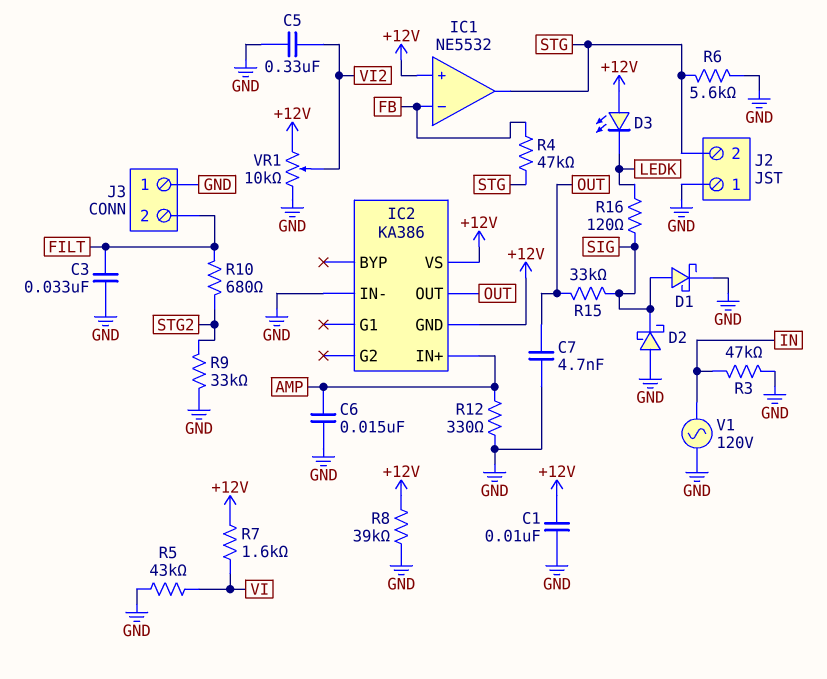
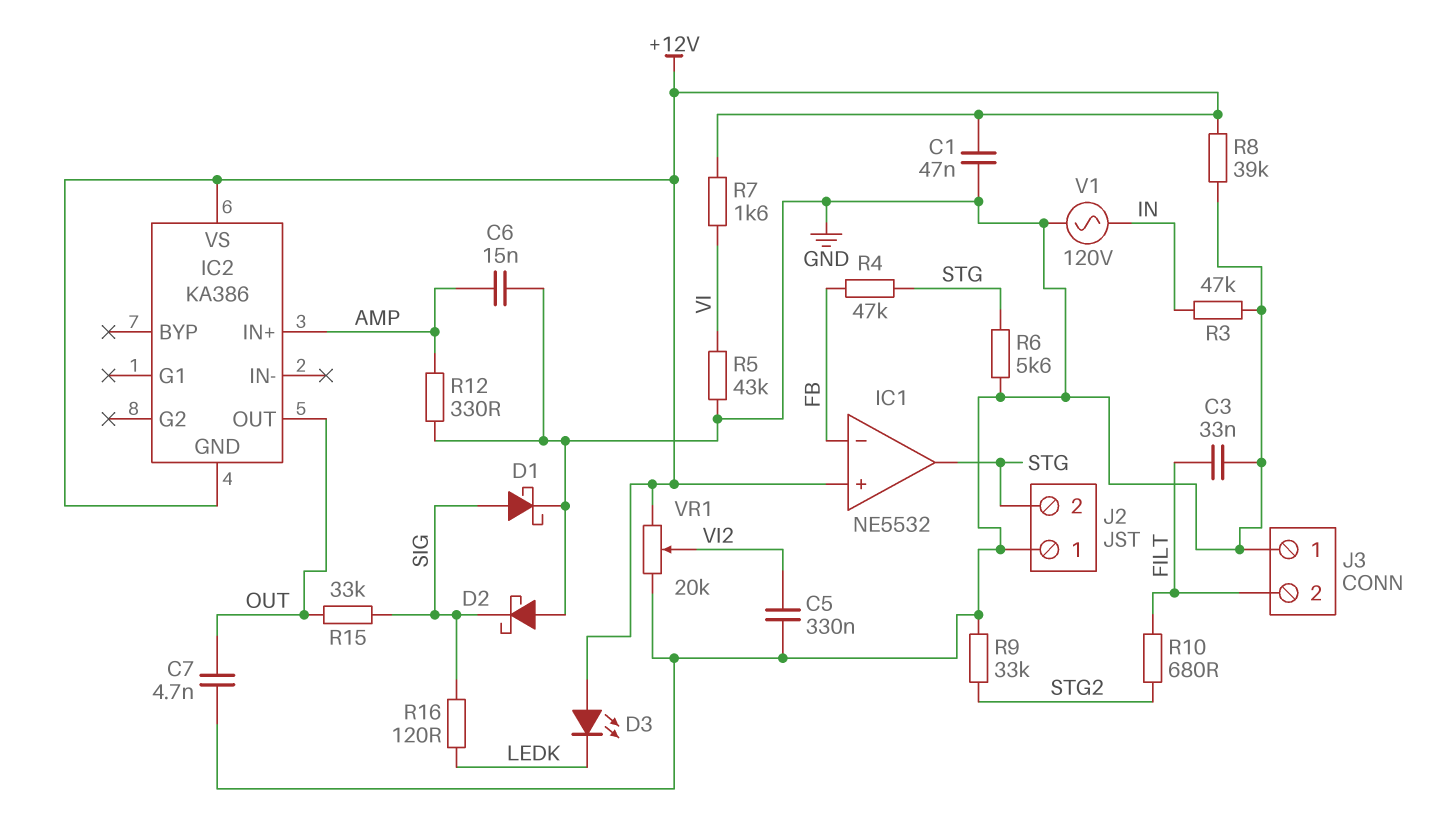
C1: 10nF (+12V, GND) -> 47nF (+12V, GND)
IC2 pin IN-: GND -> none
VR1: 10k (+12V, GND, wiper VI2) -> 20k (+12V, GND, wiper VI2)

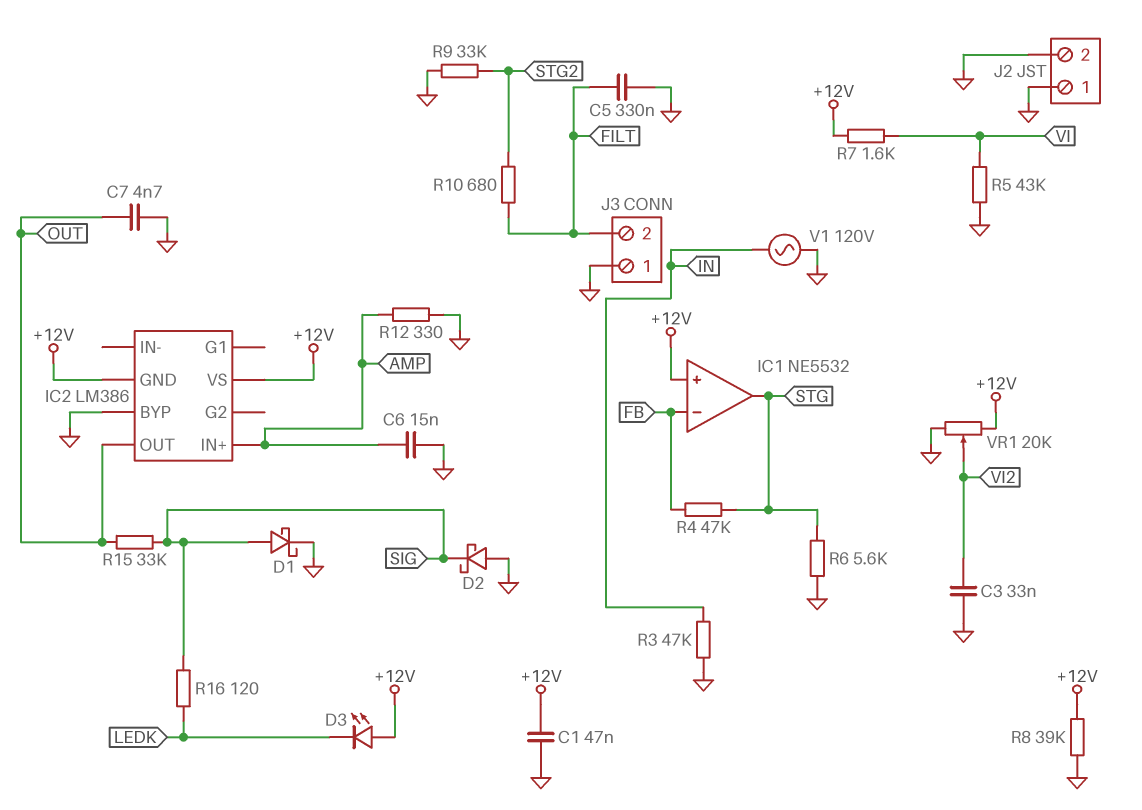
C3: 33nF (FILT, GND) -> 33nF (GND, VI2)
C5: 330nF (GND, VI2) -> 330nF (FILT, GND)
IC2: KA386 -> LM386
IC2 pin BYP: none -> GND
J2 pin 2: STG -> GND

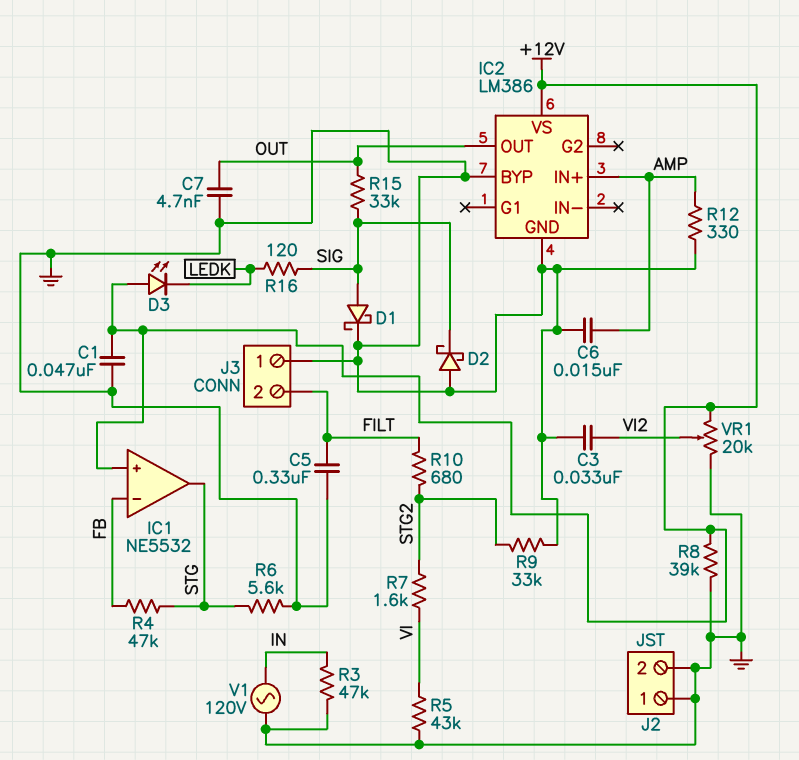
IC2 pin GND: +12V -> GND
R7: 1.6k (+12V, VI) -> 1.6k (STG2, VI)

